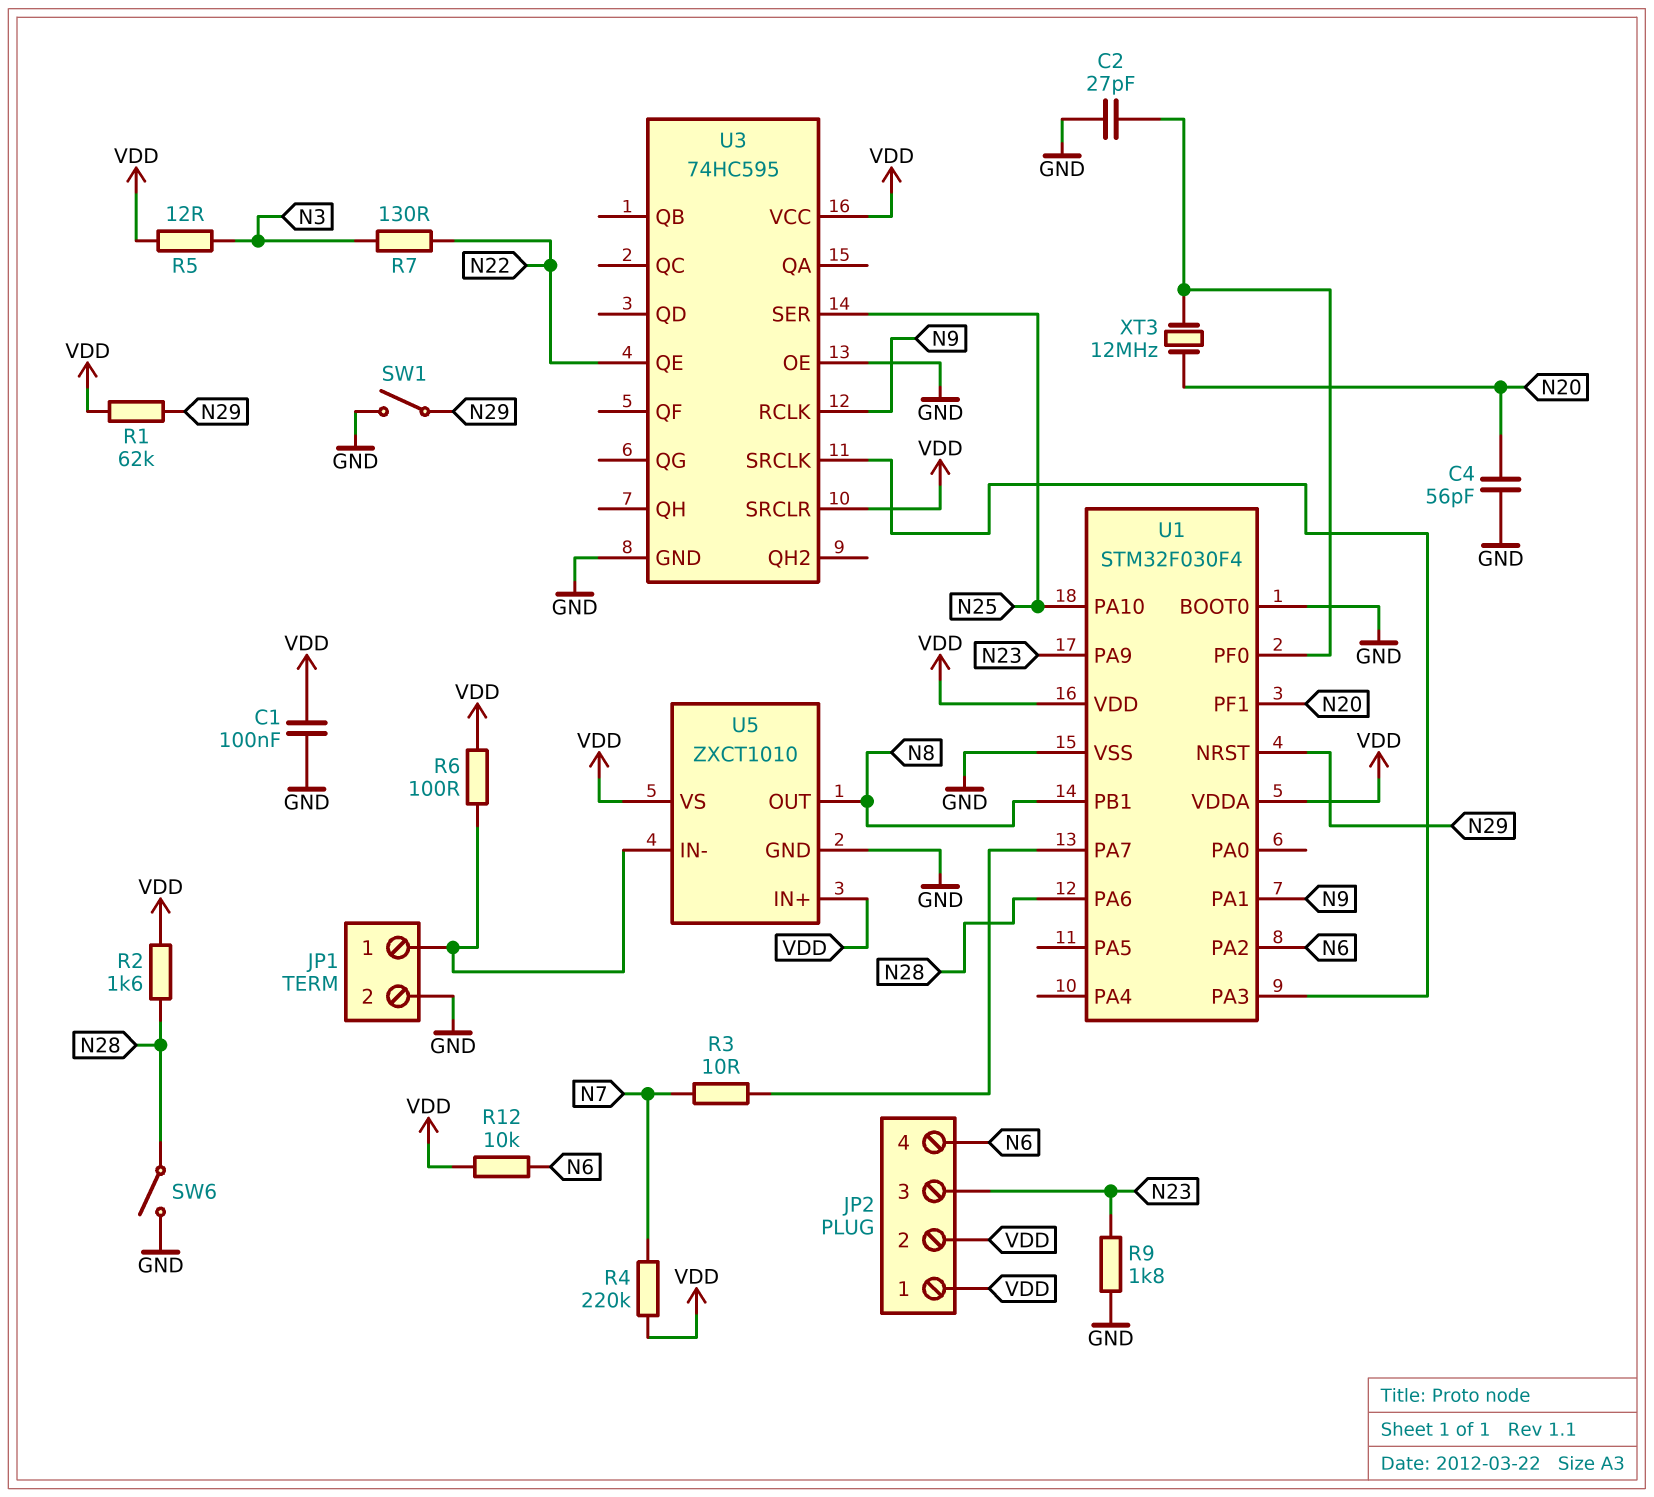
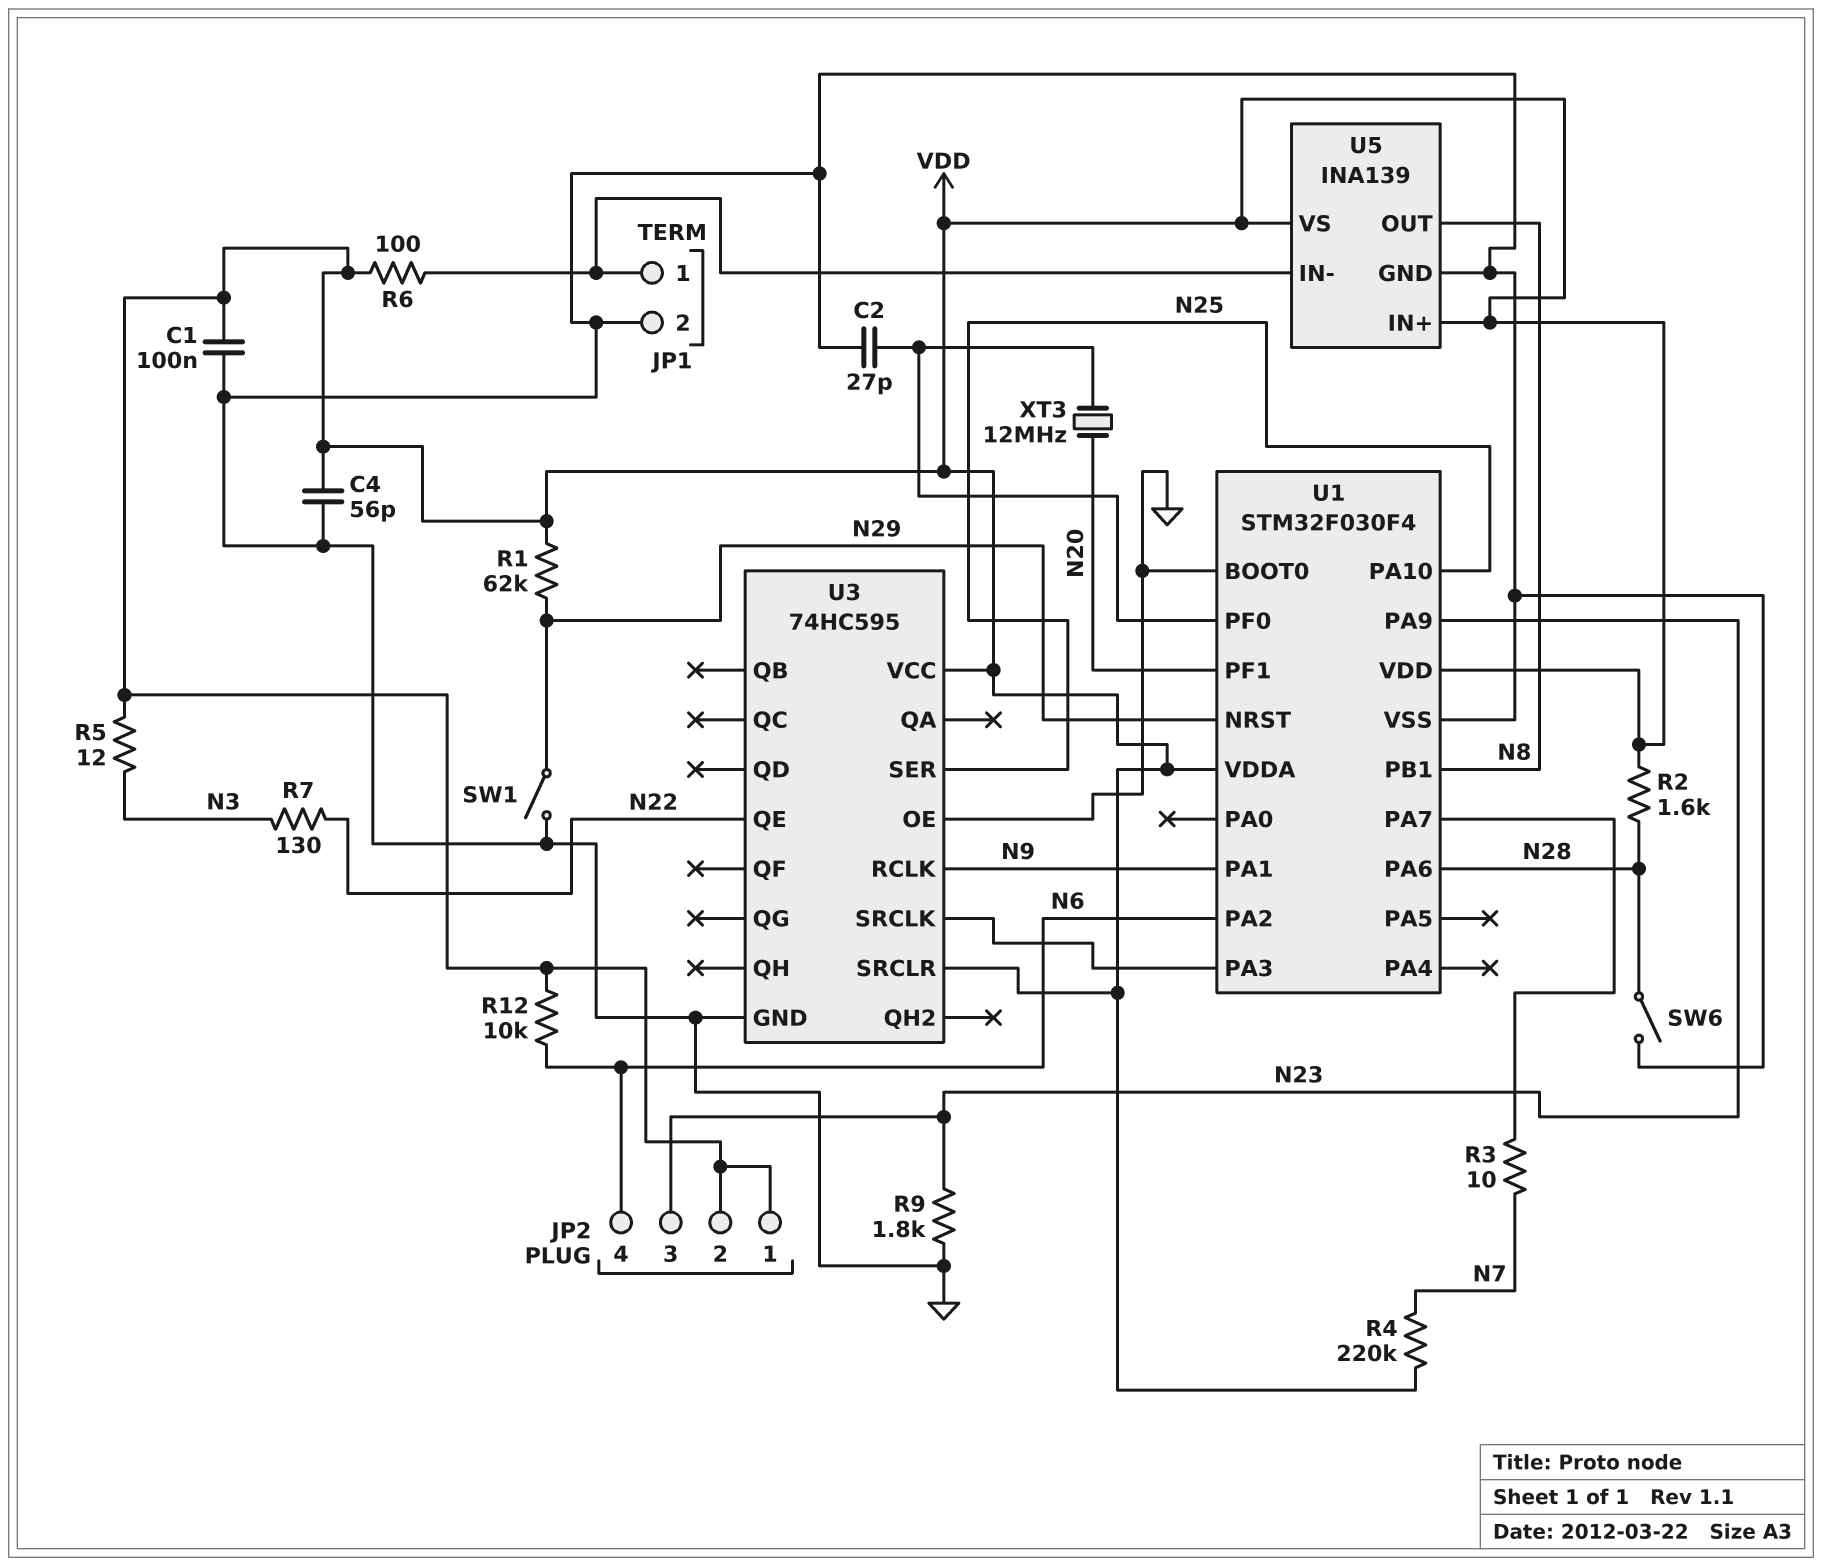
C4: 56pF (GND, N20) -> 56pF (GND, VDD)
U5: ZXCT1010 -> INA139

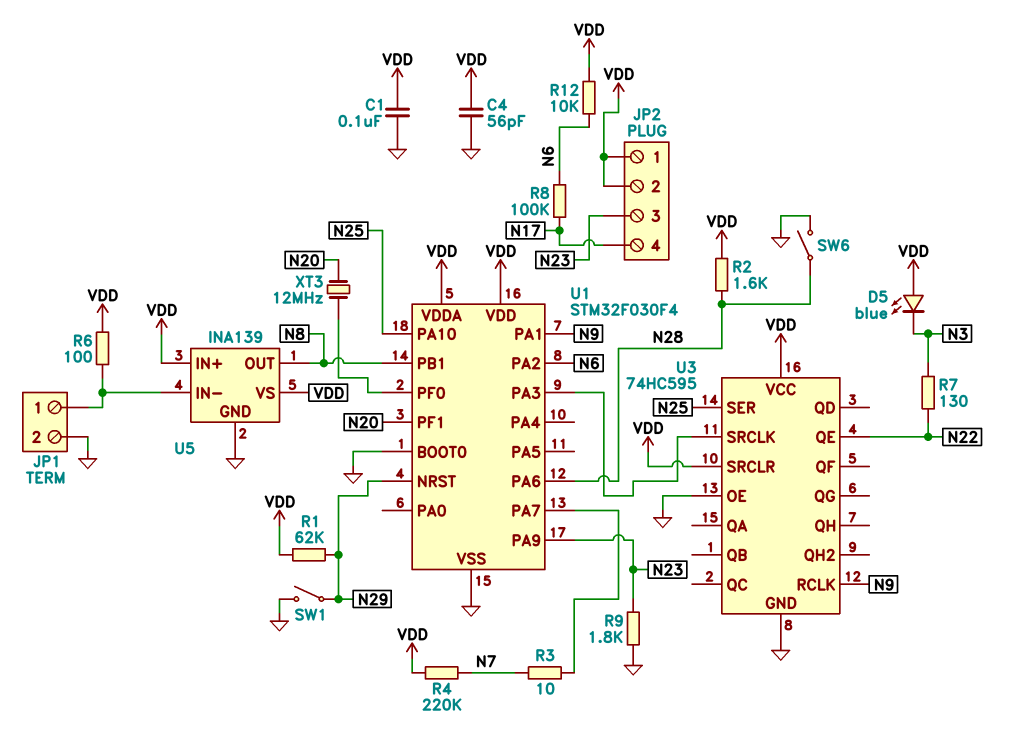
C2: 27pF (GND, U1/PF0) -> none
D5: none -> LED blue (A VDD, K N3)
JP2 pin 4: N6 -> N17
R5: 12 (N3, VDD) -> none
R8: none -> 100k (N6, N17)

